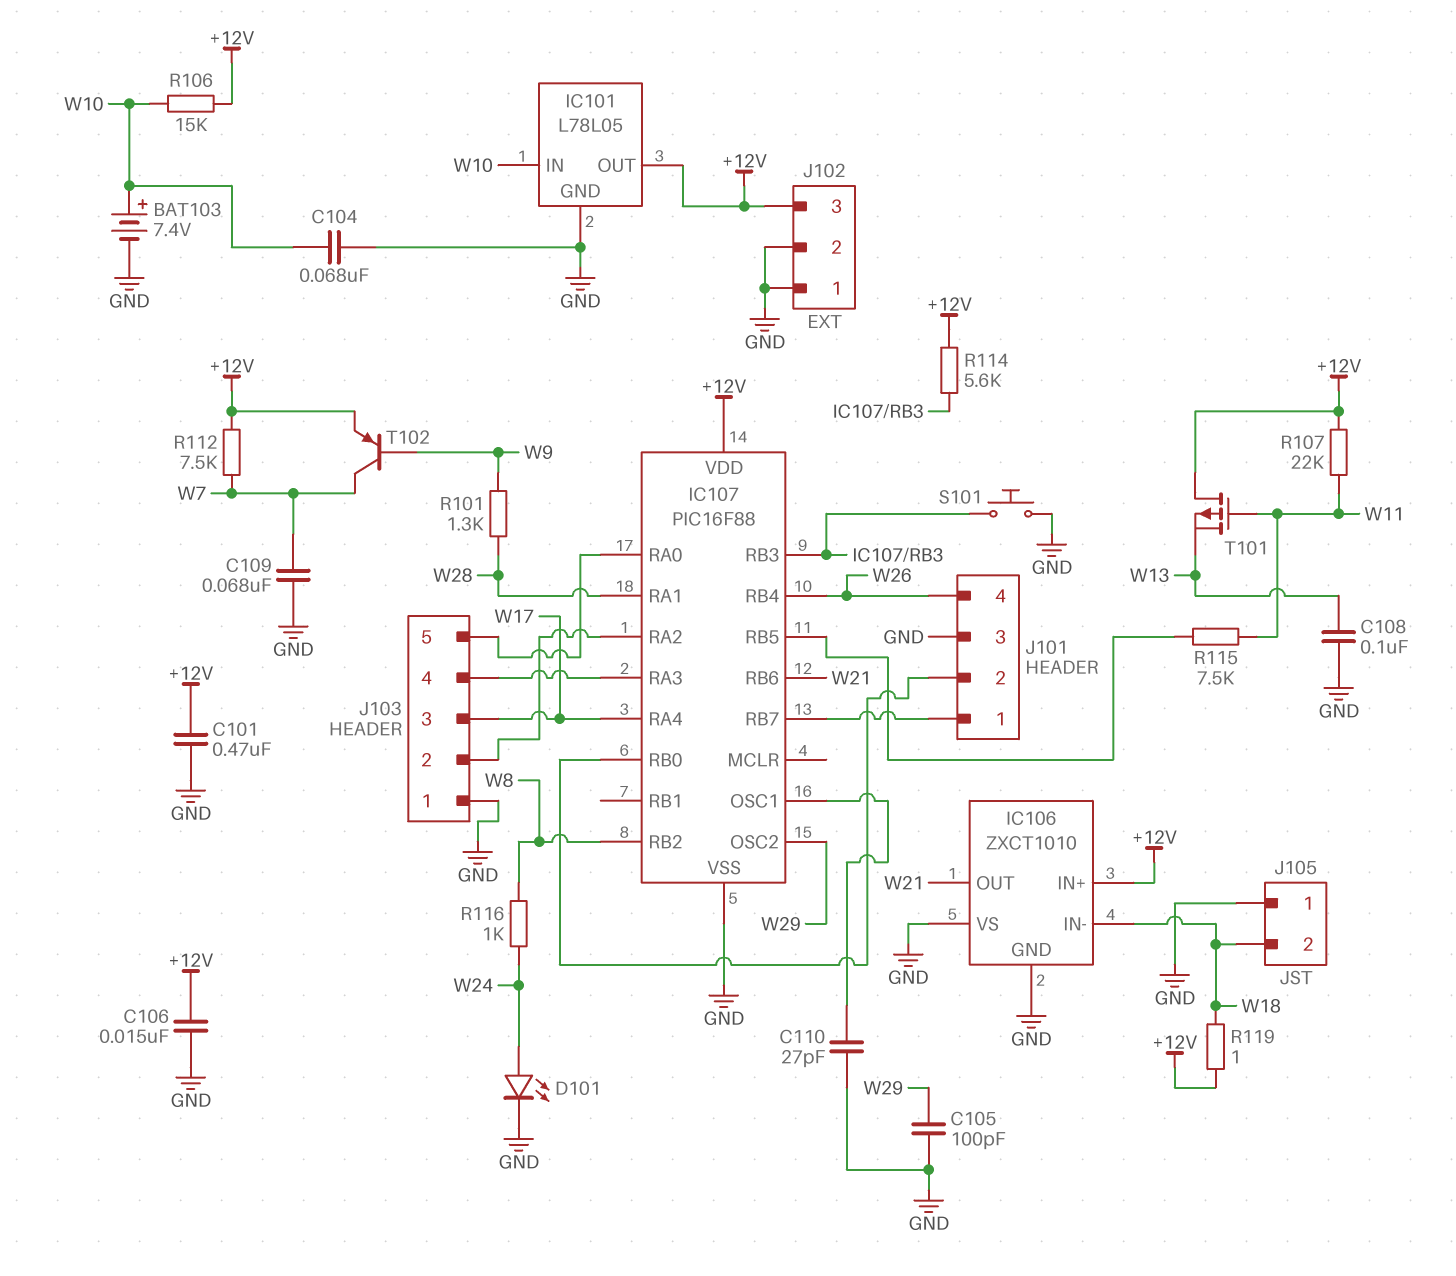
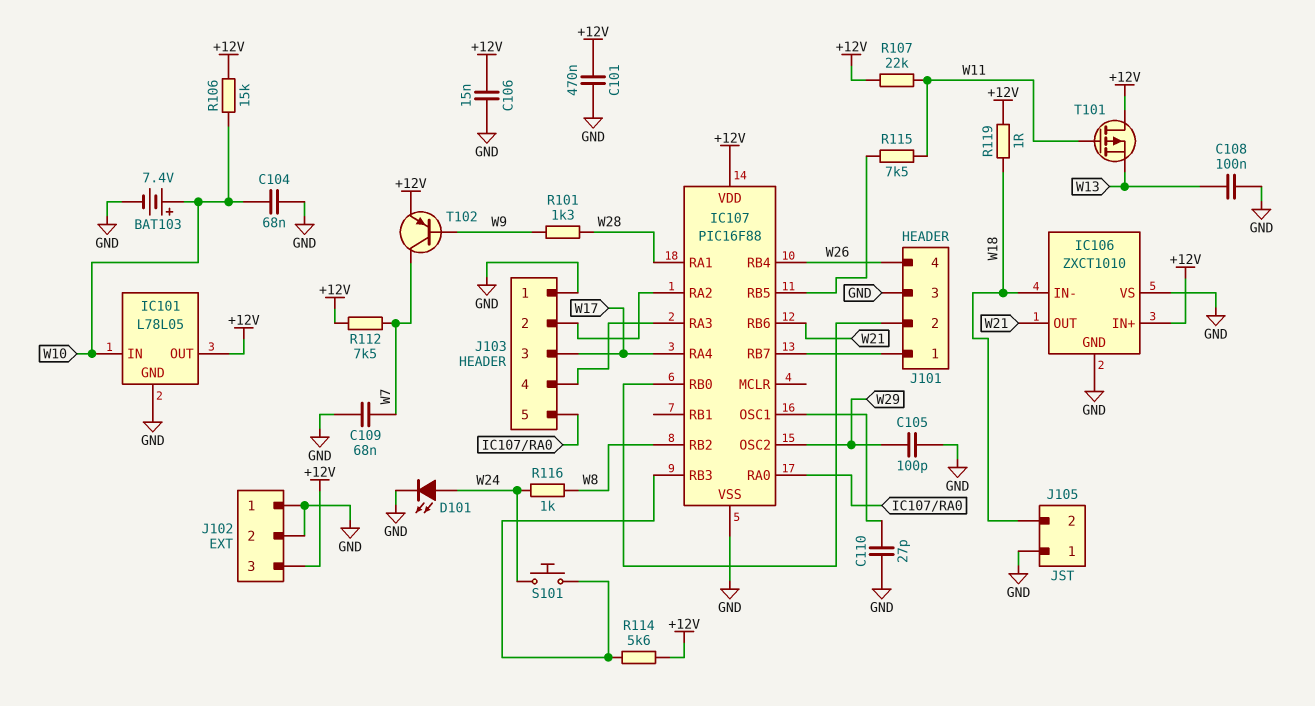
S101: button (GND, IC107/RB3) -> button (IC107/RB3, W24)

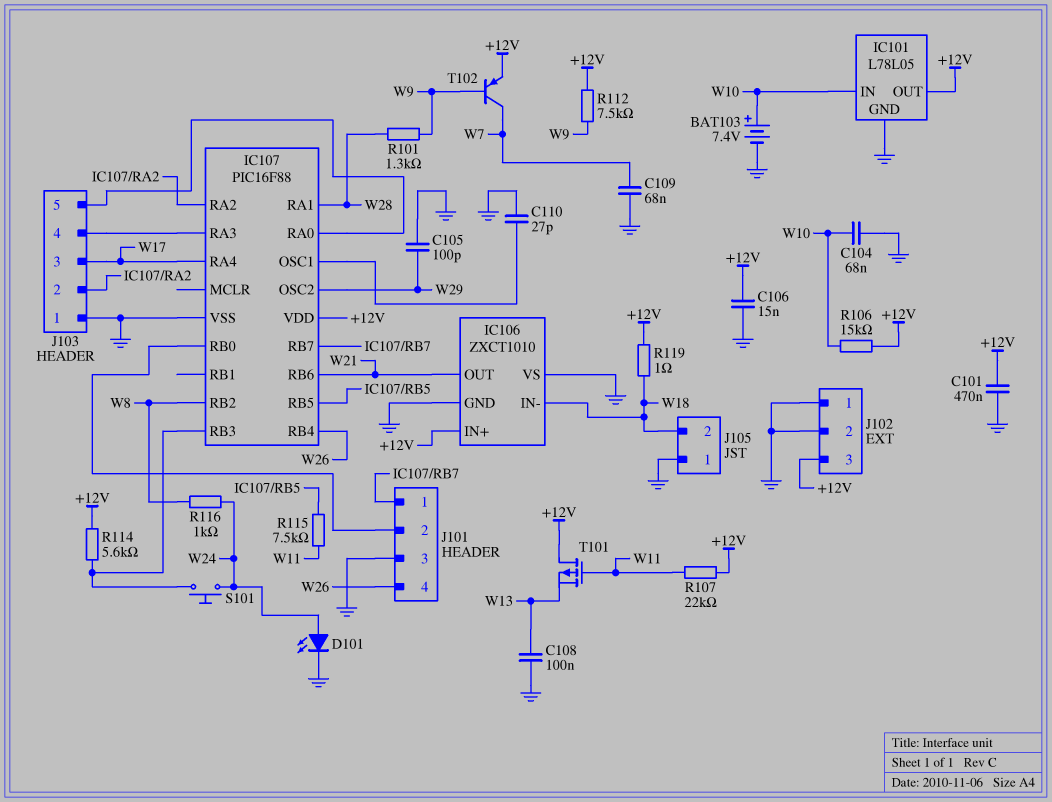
R112: 7.5k (+12V, W7) -> 7.5k (+12V, W9)

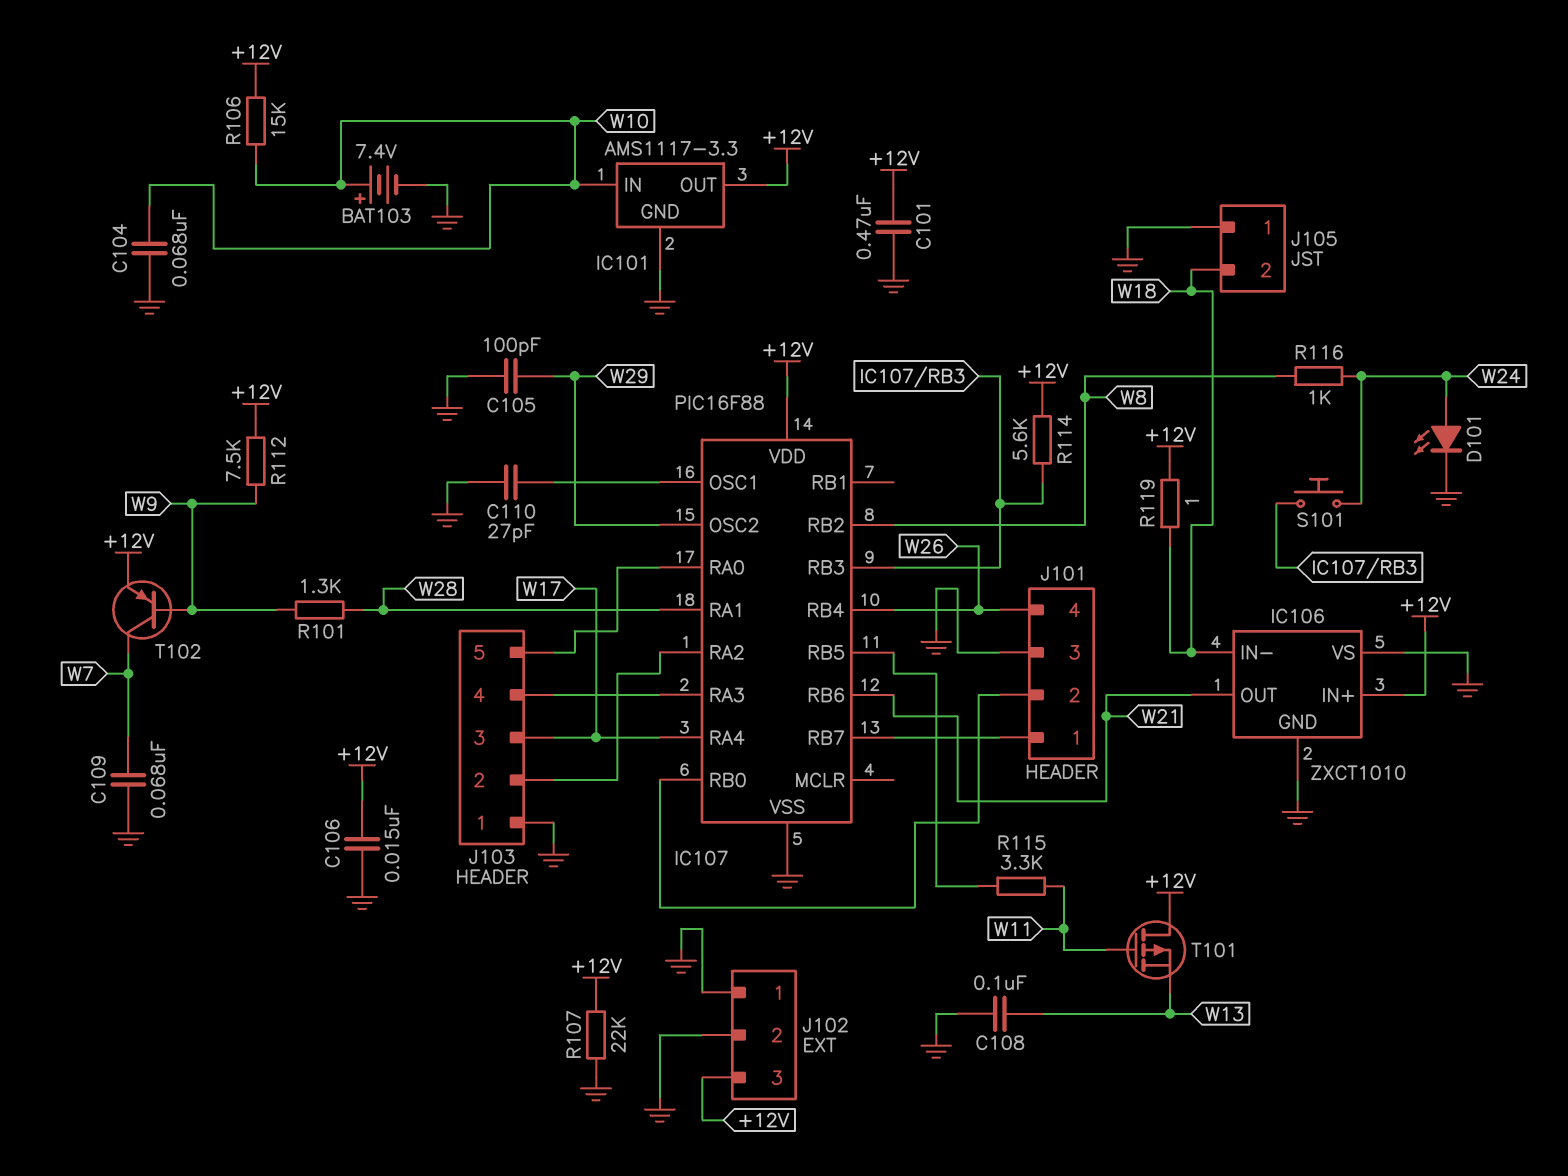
IC101: L78L05 -> AMS1117-3.3
R107: 22k (+12V, W11) -> 22k (+12V, GND)
R115: 7.5k (IC107/RB5, W11) -> 3.3k (IC107/RB5, W11)

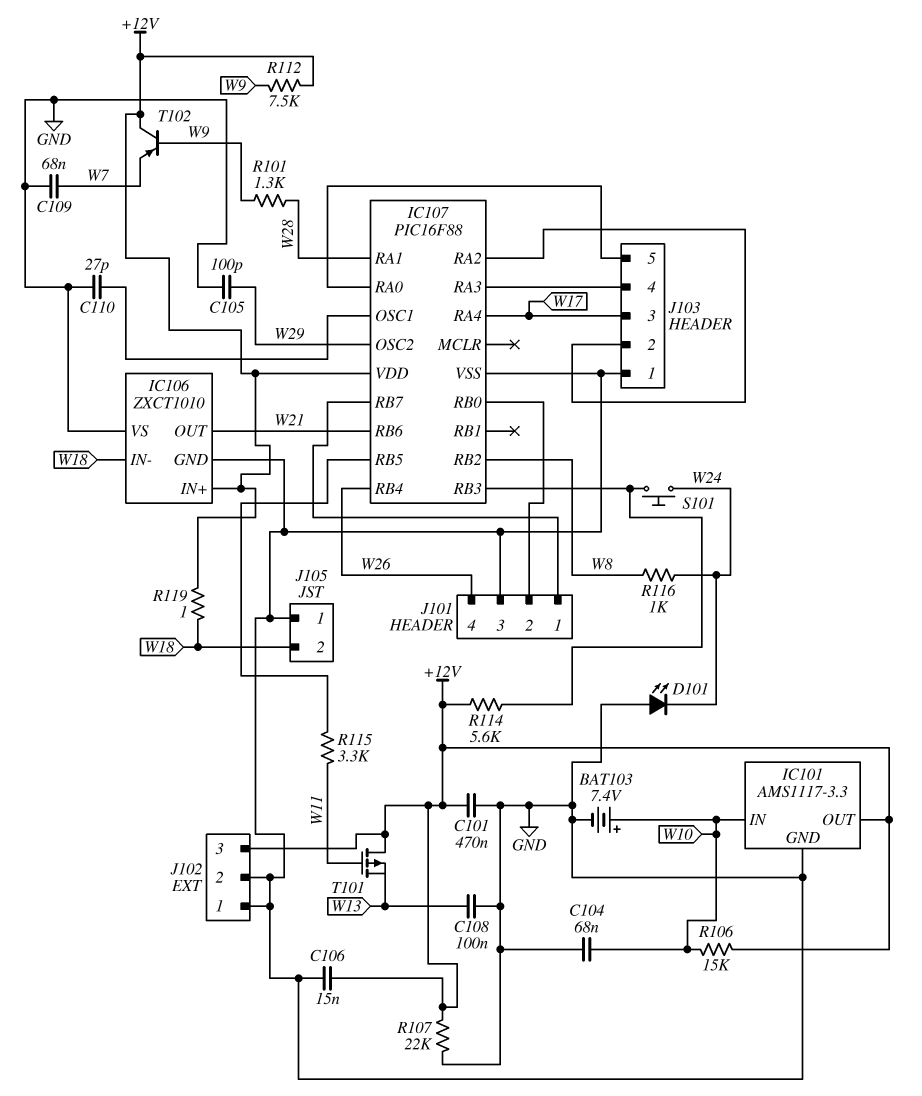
D101: LED (A W24, K GND) -> LED (A GND, K W24)
T102: PNP (B W9, C W7, E +12V) -> PNP (B W9, C +12V, E W7)

